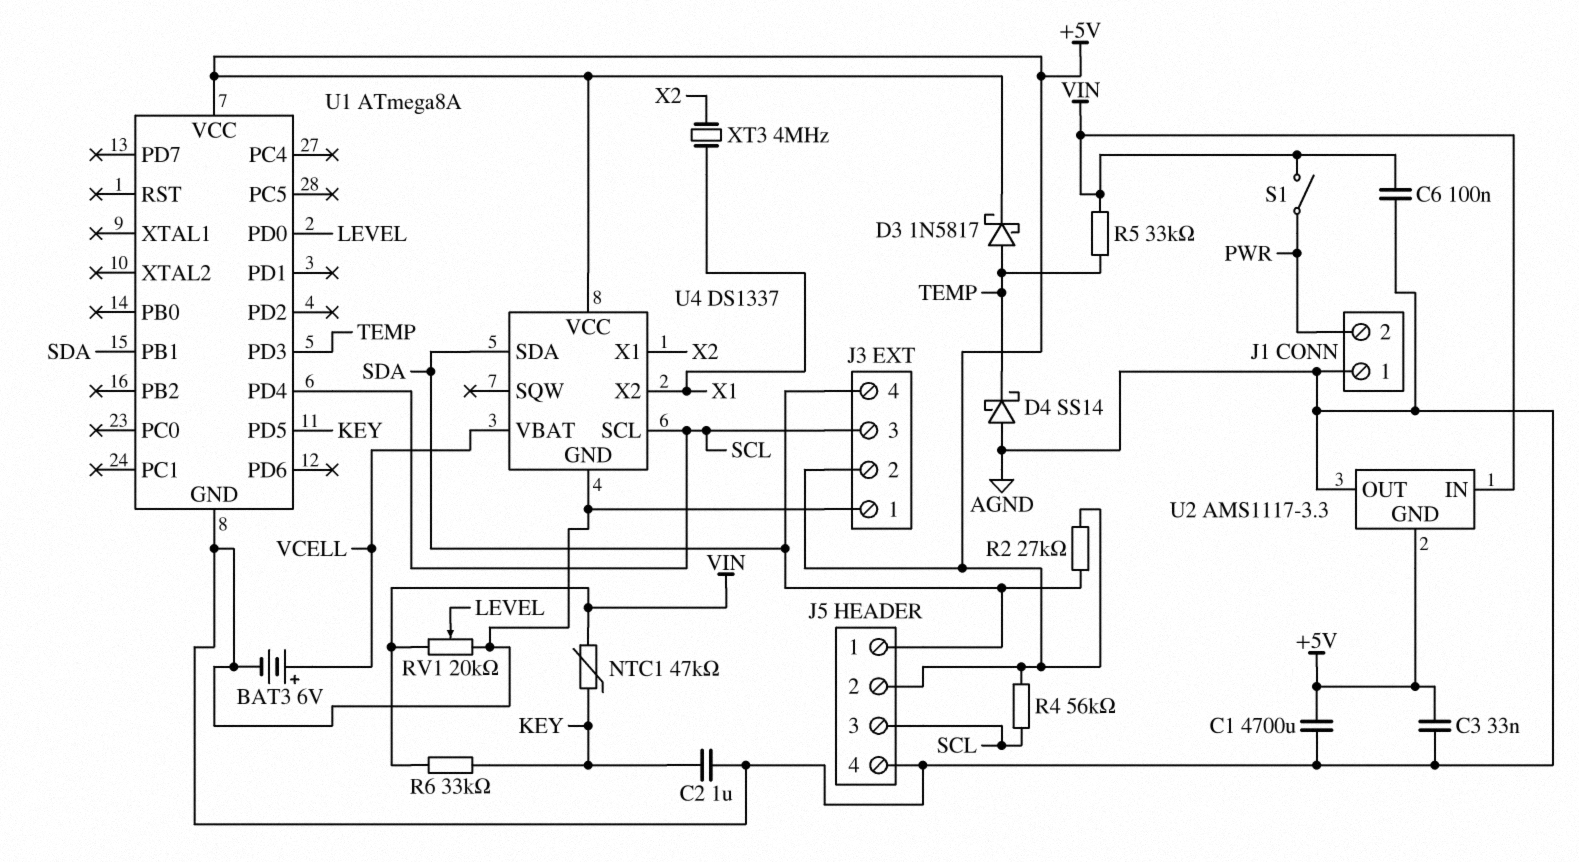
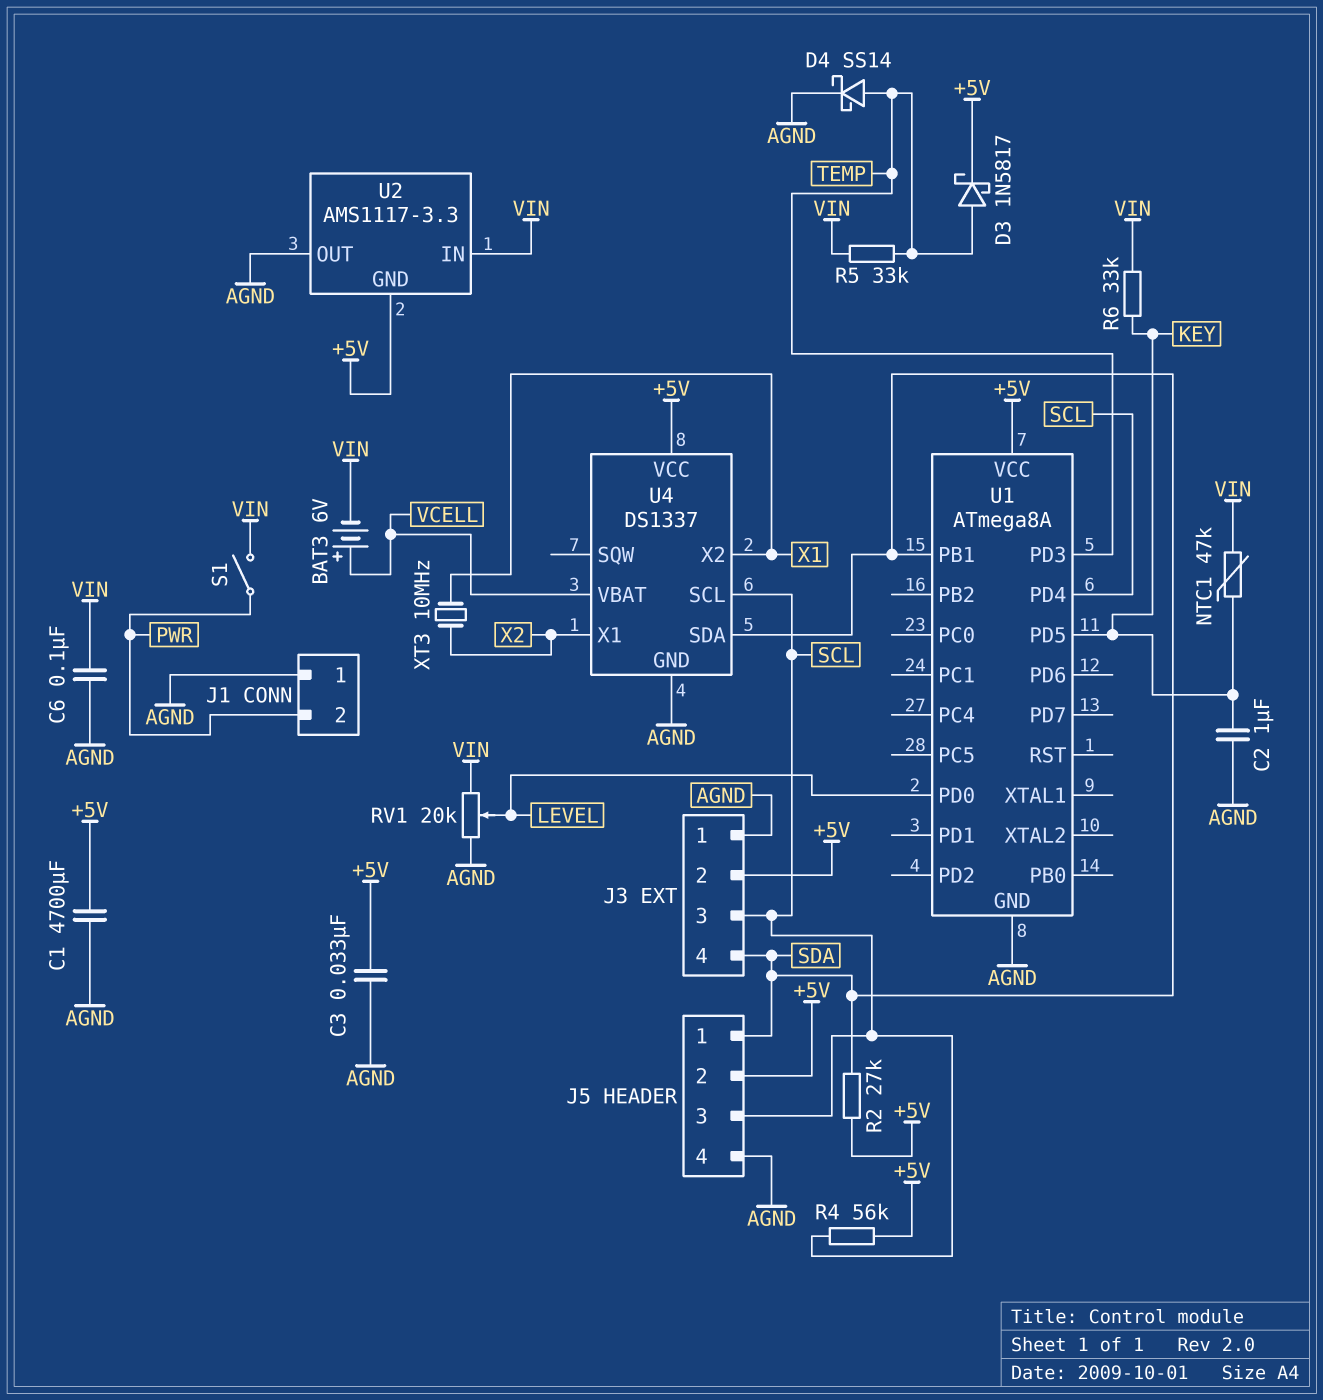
BAT3: 6V (plus VCELL, minus AGND) -> 6V (plus VCELL, minus VIN)
D4: schottky SS14 (A AGND, K TEMP) -> schottky SS14 (A TEMP, K AGND)
XT3: 4MHz (X1, X2) -> 10MHz (X1, X2)

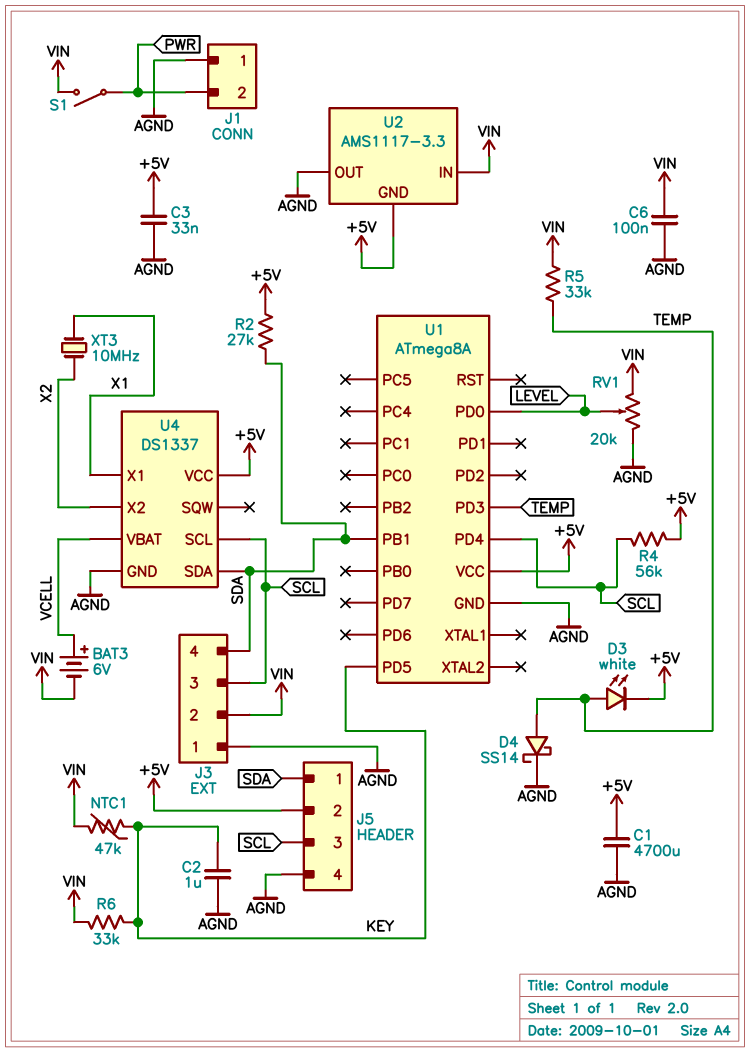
D3: schottky 1N5817 (A TEMP, K +5V) -> LED white (A TEMP, K +5V)
J3 pin 2: +5V -> VIN
U4 pin X1: X2 -> X1
U4 pin X2: X1 -> X2

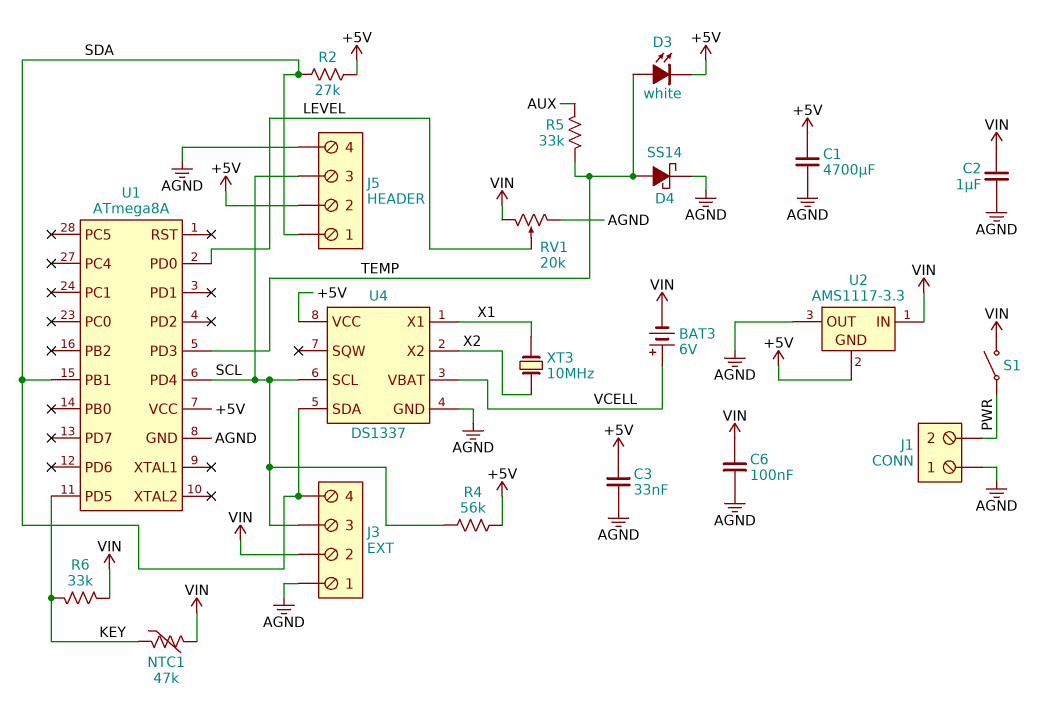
C2: 1uF (AGND, KEY) -> 1uF (AGND, VIN)
R5: 33k (TEMP, VIN) -> 33k (AUX, TEMP)

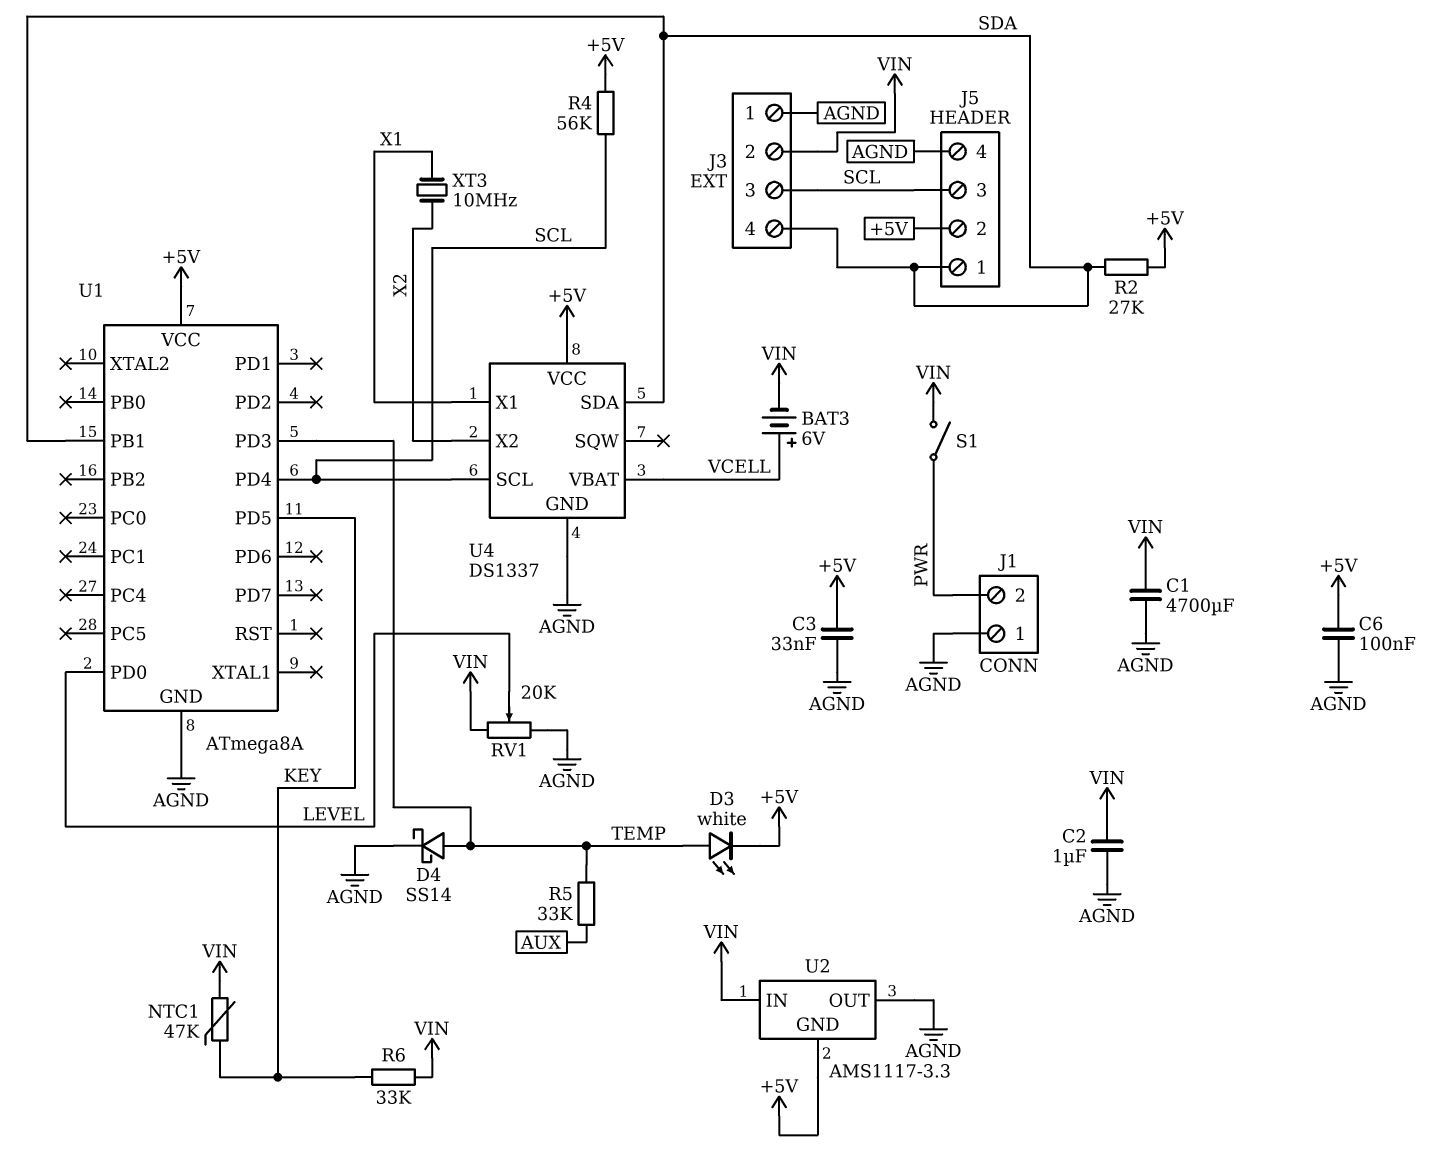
C1: 4700uF (+5V, AGND) -> 4700uF (AGND, VIN)
C6: 100nF (AGND, VIN) -> 100nF (+5V, AGND)

